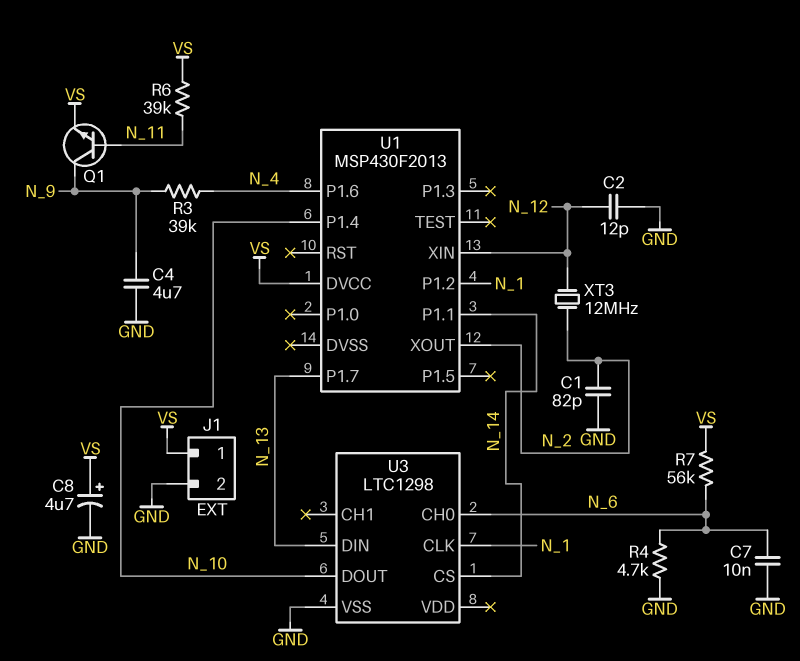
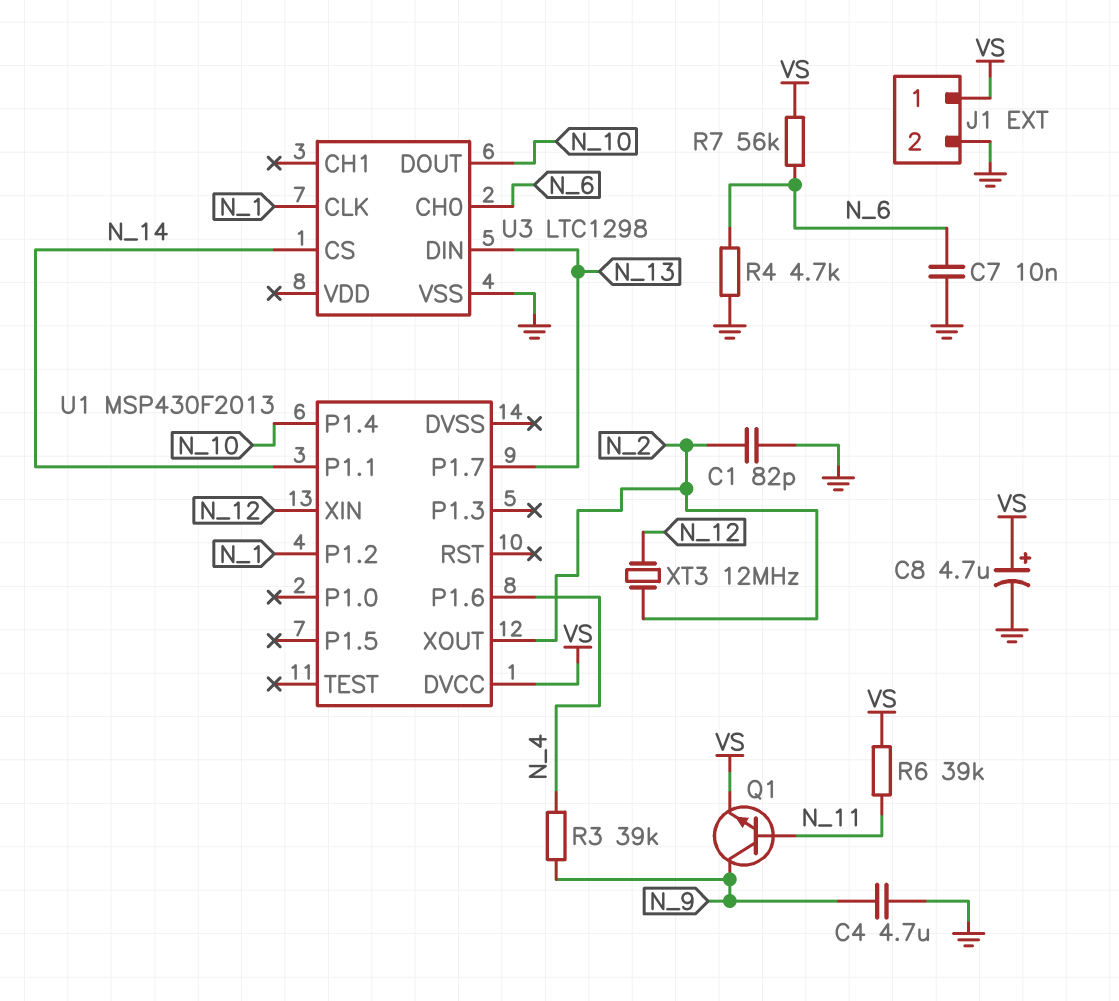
C2: 12pF (GND, N_12) -> none

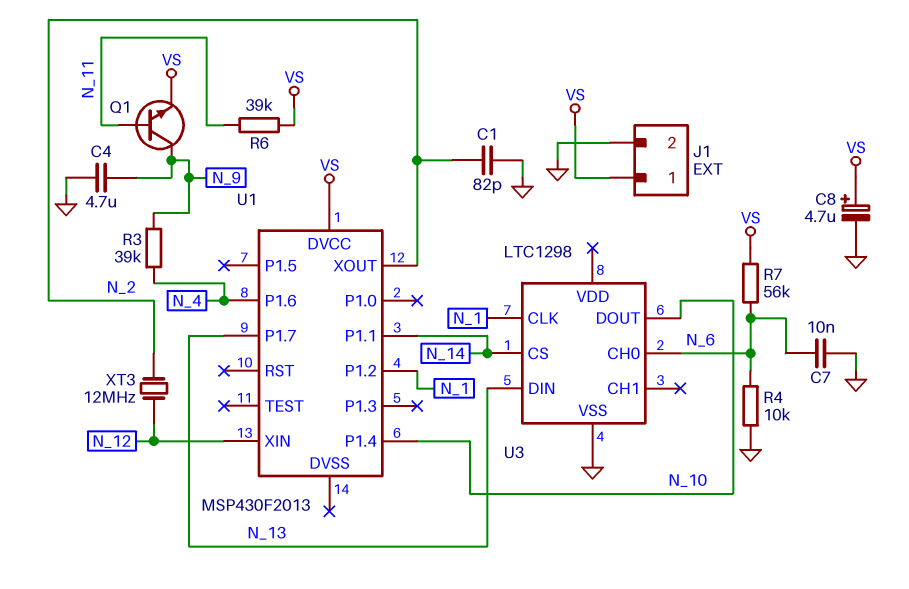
R4: 4.7k (GND, N_6) -> 10k (GND, N_6)

